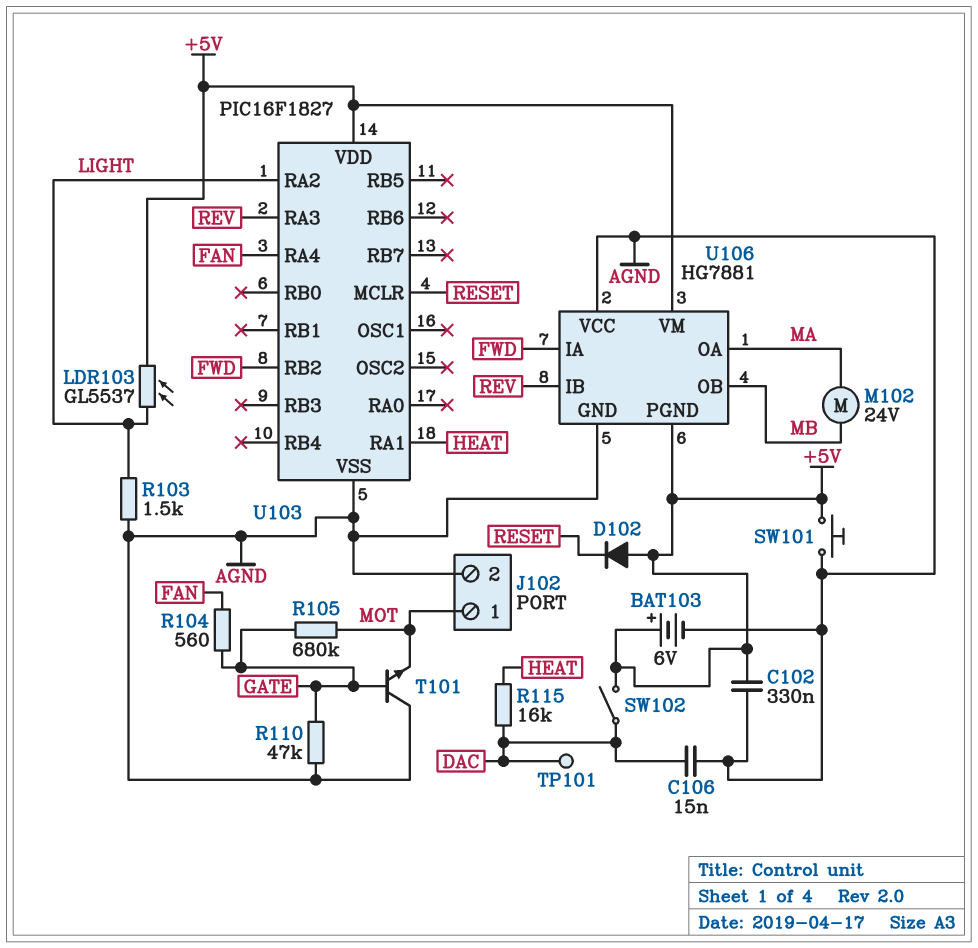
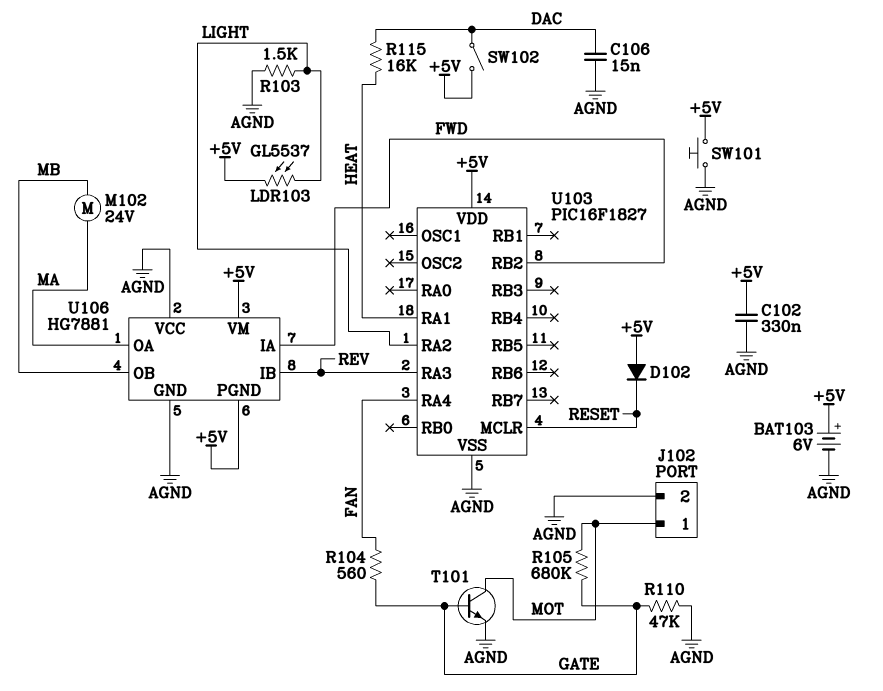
T101: NPN (B GATE, C AGND, E MOT) -> NPN (B GATE, C MOT, E AGND)
TP101: test point (DAC) -> none

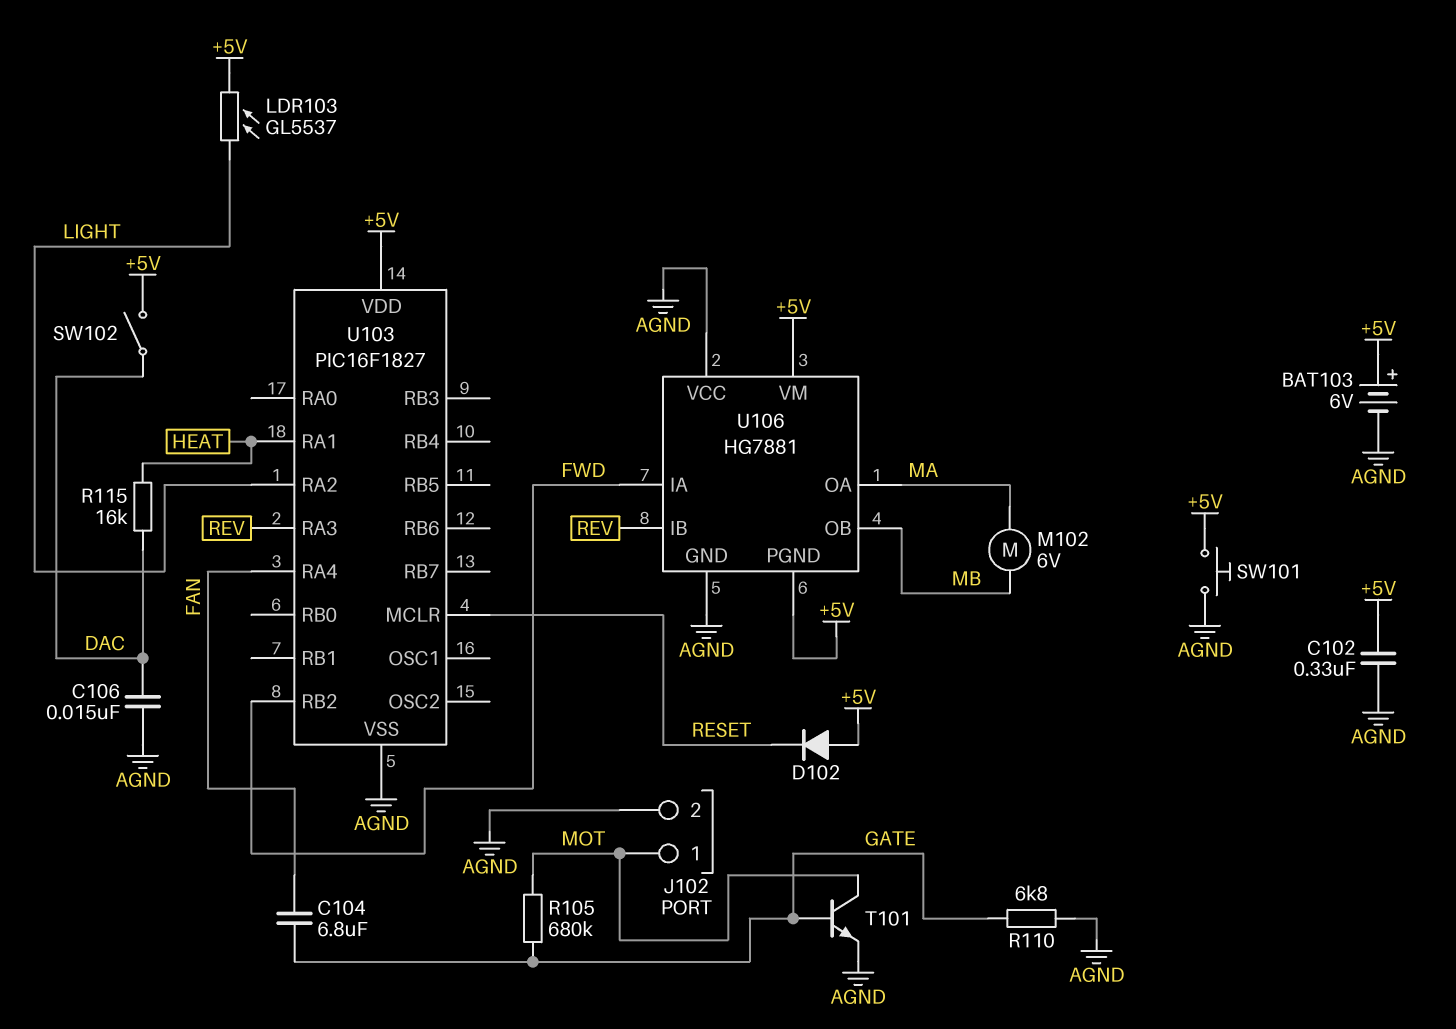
C104: none -> 6.8uF (FAN, GATE)
M102: motor 24V (MA, MB) -> motor 6V (MA, MB)
R103: 1.5k (AGND, LIGHT) -> none
R104: 560 (FAN, GATE) -> none
R110: 47k (AGND, GATE) -> 6.8k (AGND, GATE)

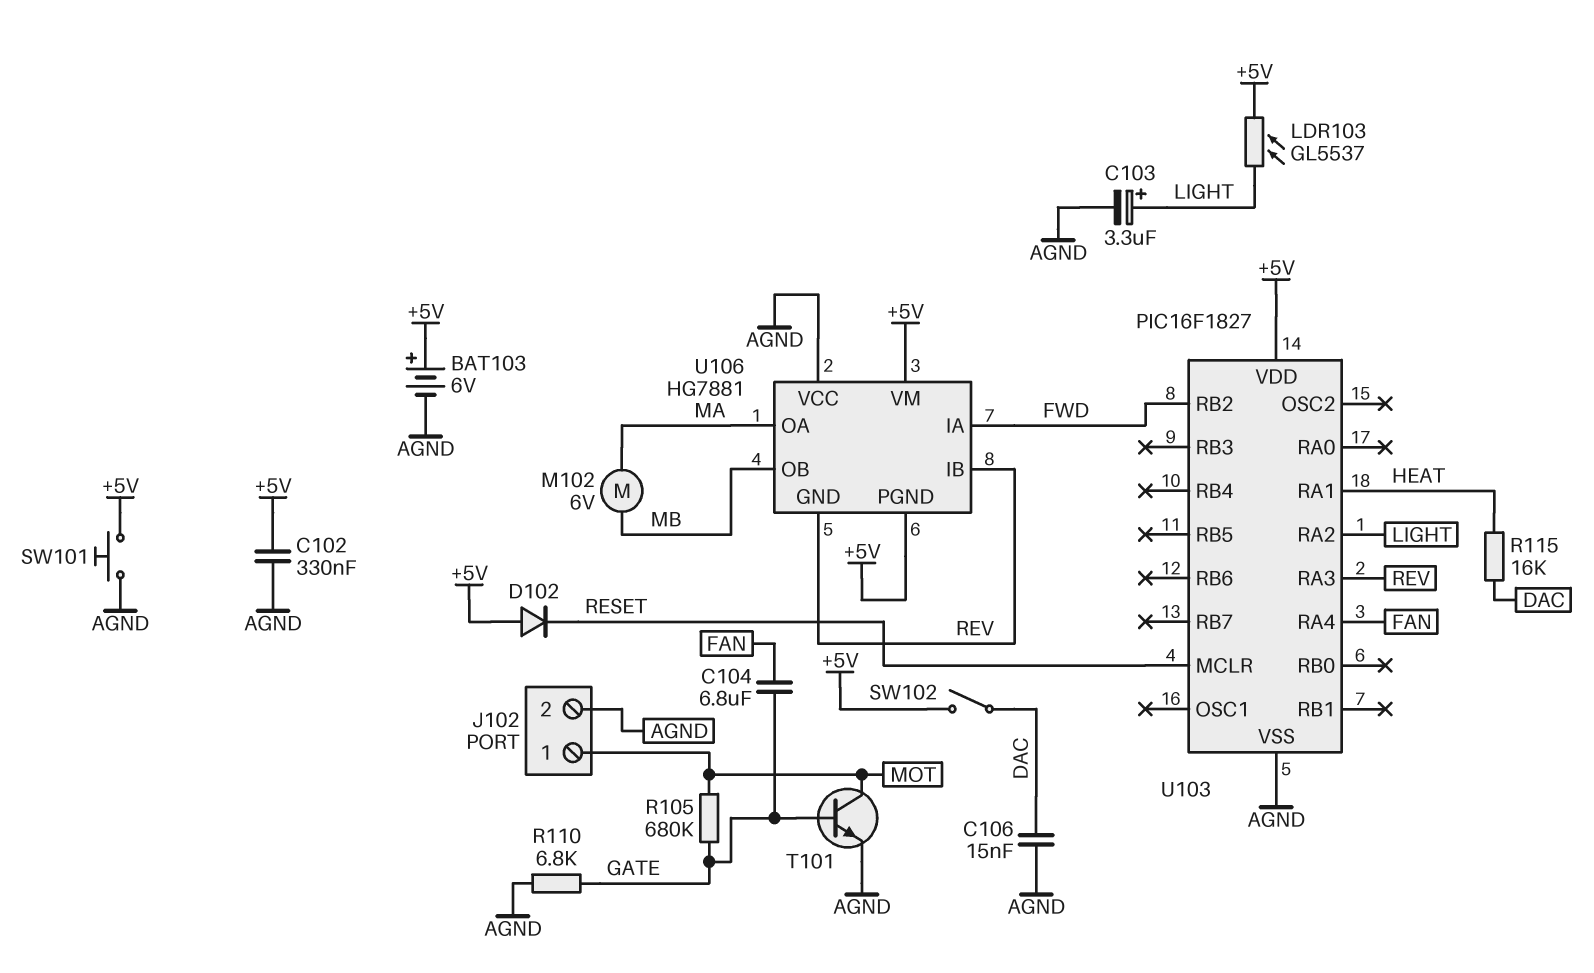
C103: none -> 3.3uF (plus LIGHT, minus AGND)
U106 pin GND: AGND -> REV

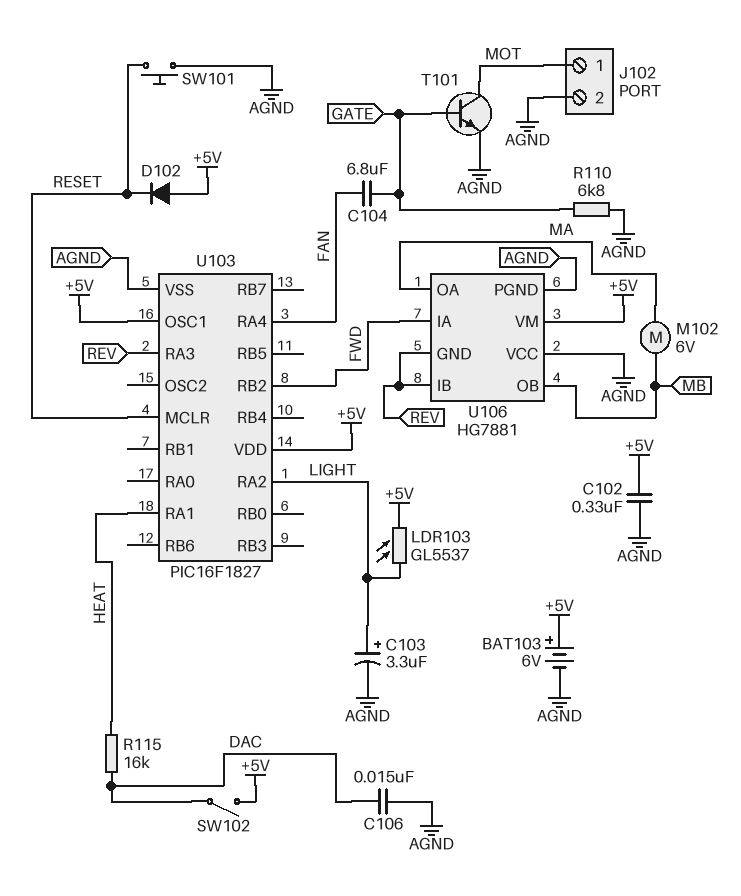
R105: 680k (GATE, MOT) -> none
SW101: button (+5V, AGND) -> button (AGND, RESET)
U103 pin OSC1: none -> +5V
U106 pin PGND: +5V -> AGND

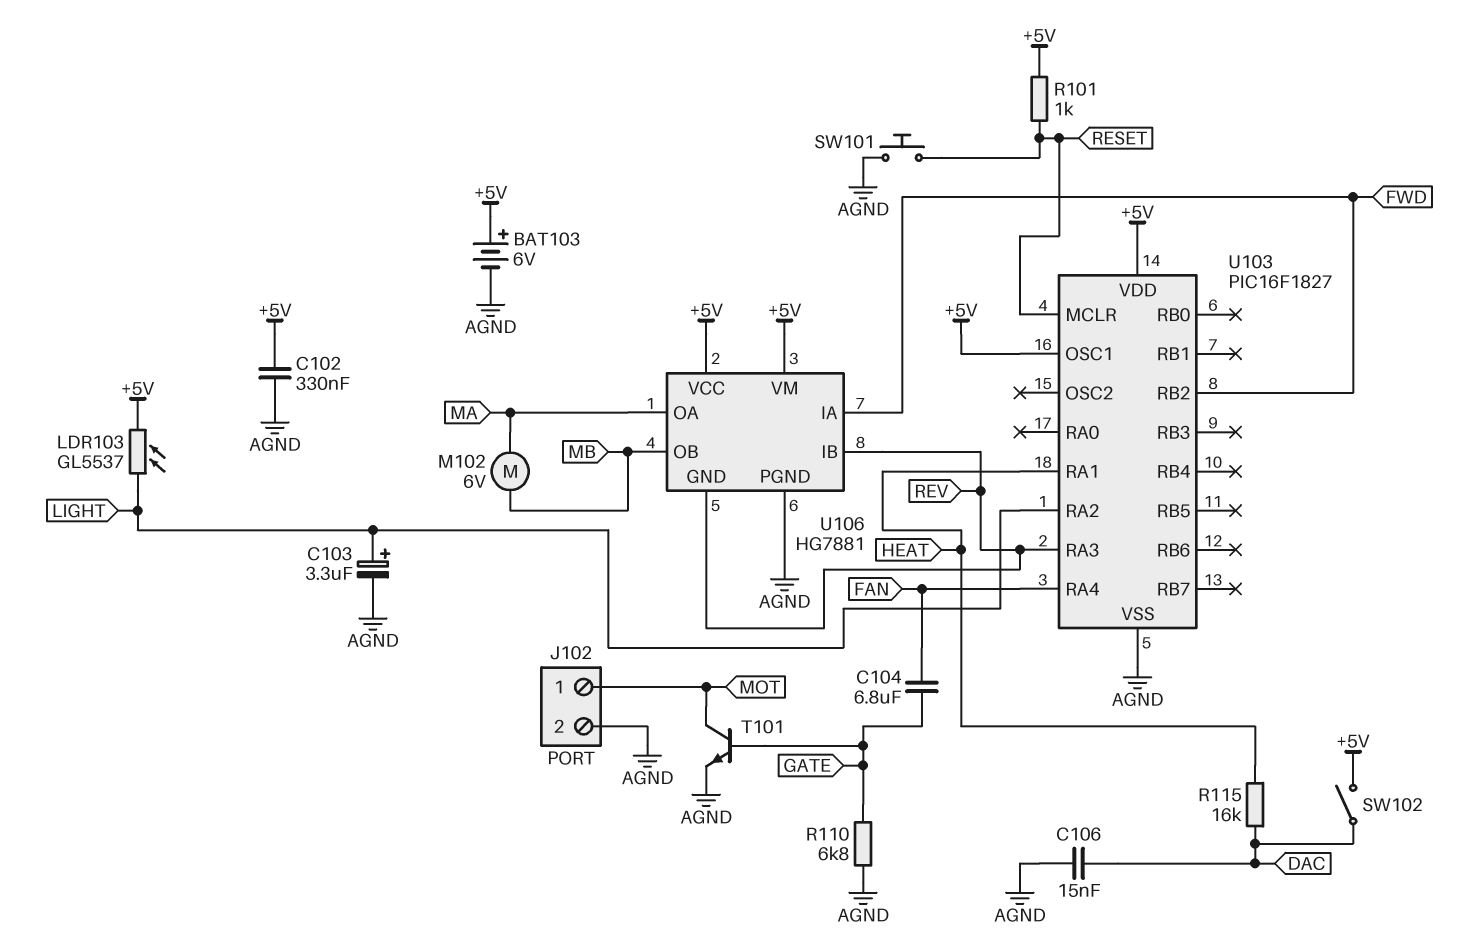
D102: diode (A +5V, K RESET) -> none
R101: none -> 1k (+5V, RESET)
U106 pin VCC: AGND -> +5V

